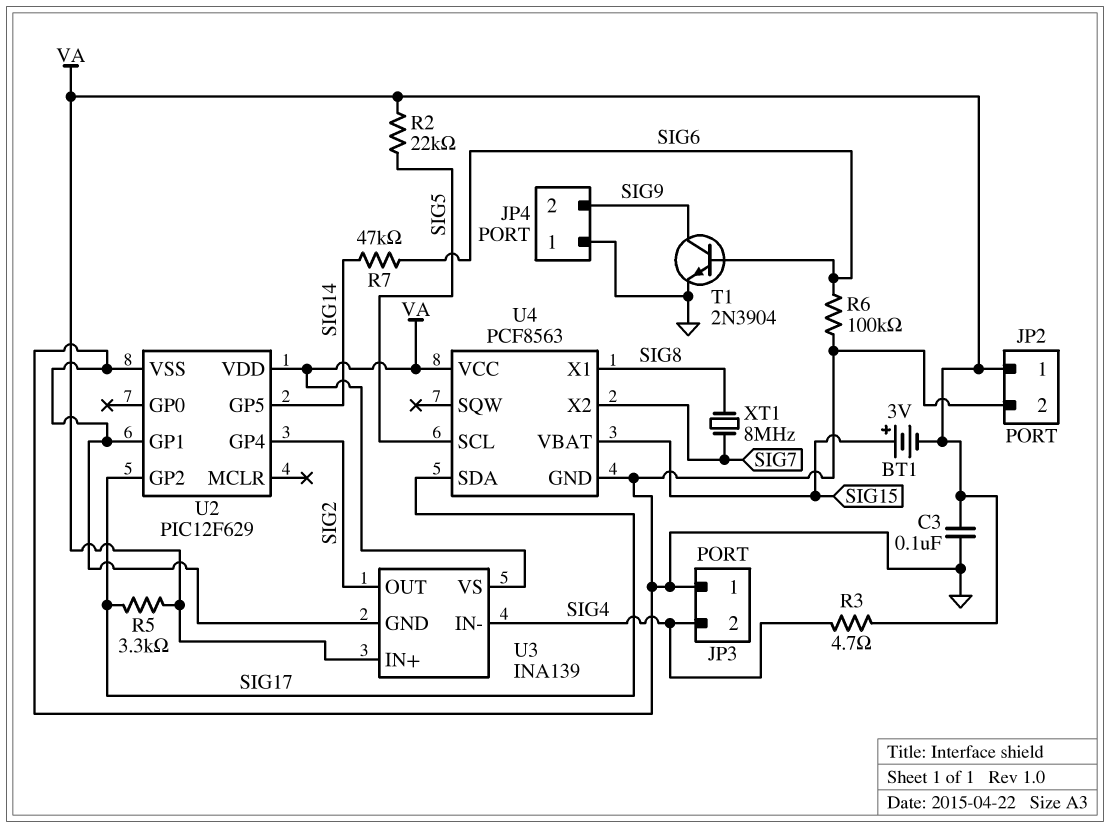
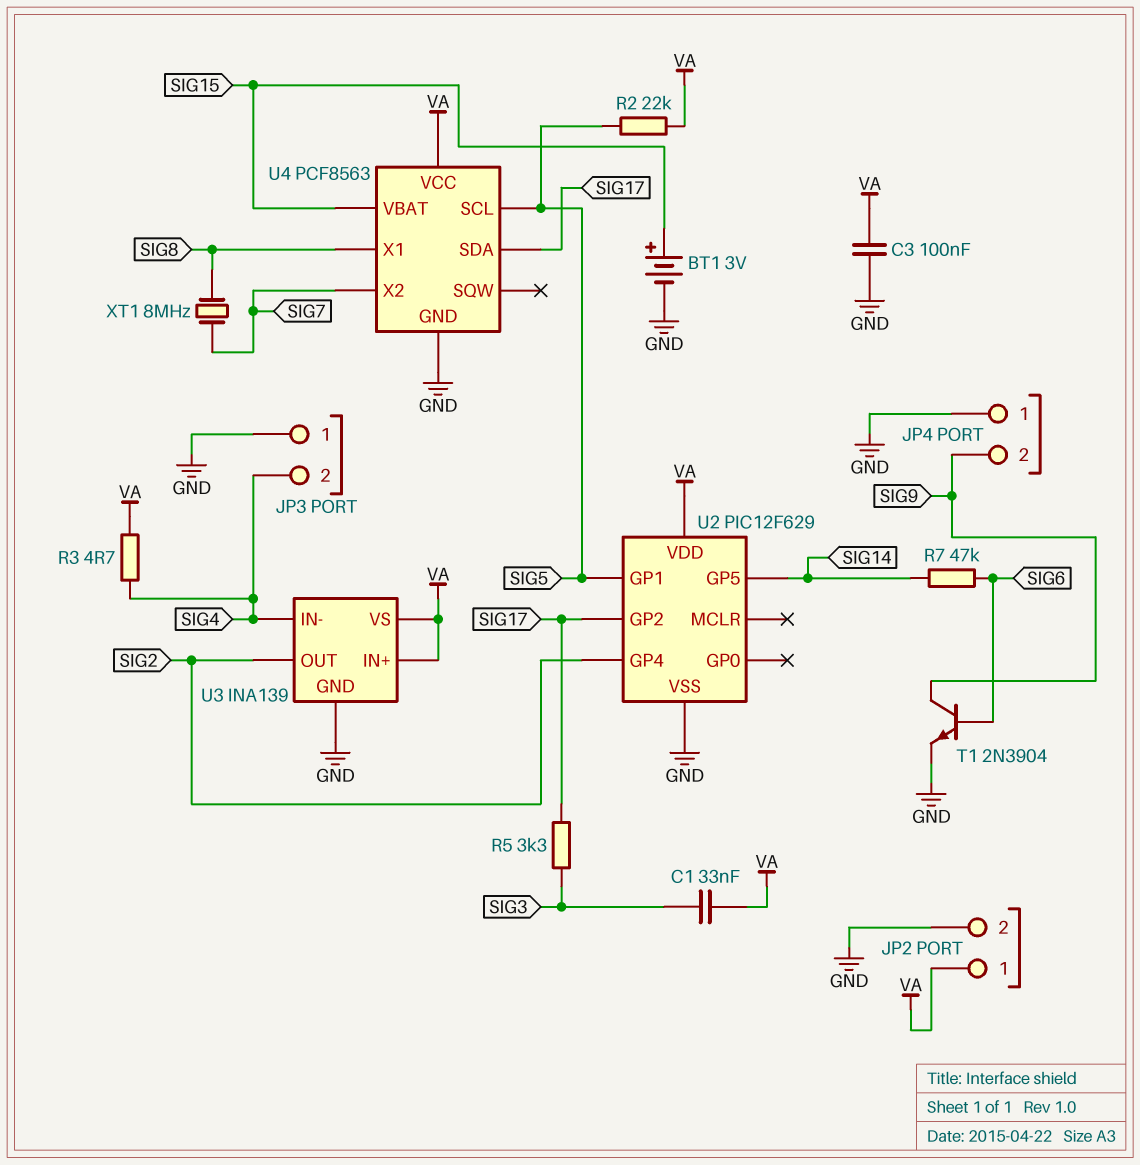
BT1: 3V (plus SIG15, minus VA) -> 3V (plus SIG15, minus GND)
C1: none -> 33nF (SIG3, VA)
R5: 3.3k (SIG17, VA) -> 3.3k (SIG3, SIG17)
R6: 100k (GND, SIG6) -> none
U2 pin GP1: GND -> SIG5

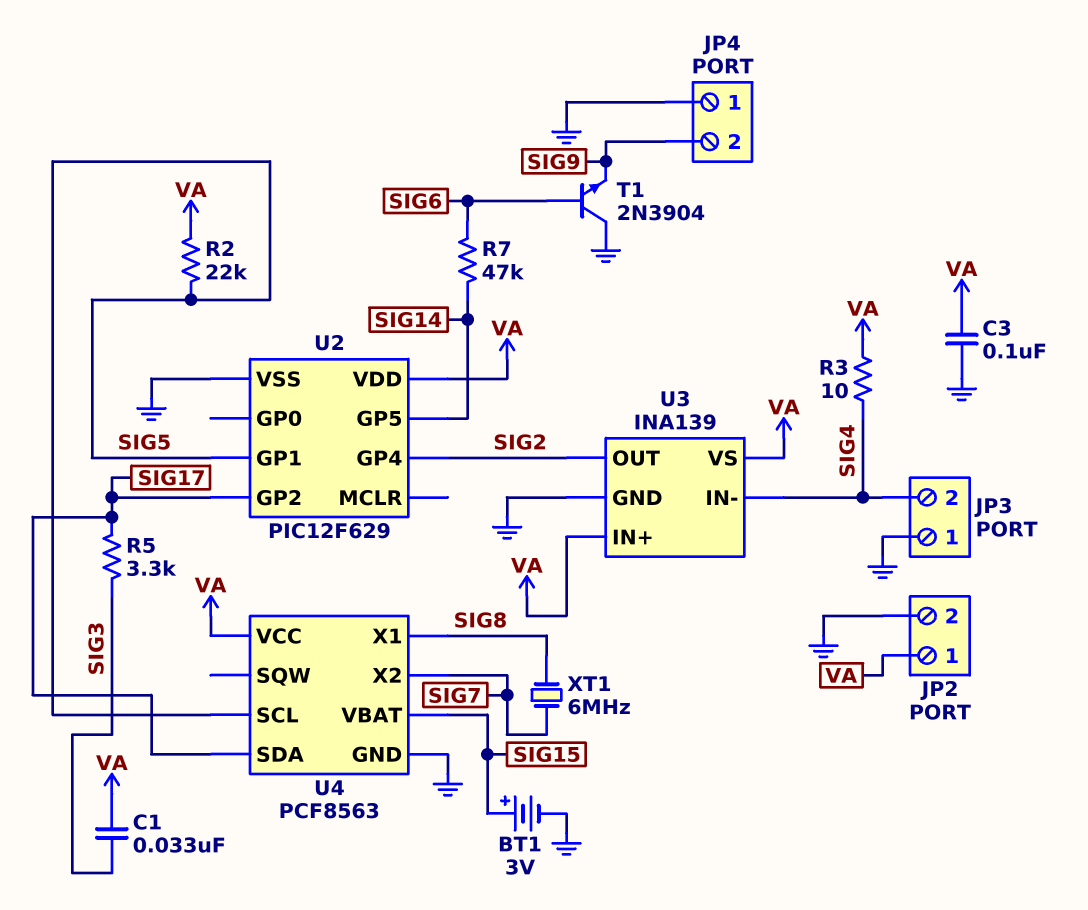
R3: 4.7 (SIG4, VA) -> 10 (SIG4, VA)
T1: NPN 2N3904 (B SIG6, C SIG9, E GND) -> NPN 2N3904 (B SIG6, C GND, E SIG9)
XT1: 8MHz (SIG7, SIG8) -> 6MHz (SIG7, SIG8)

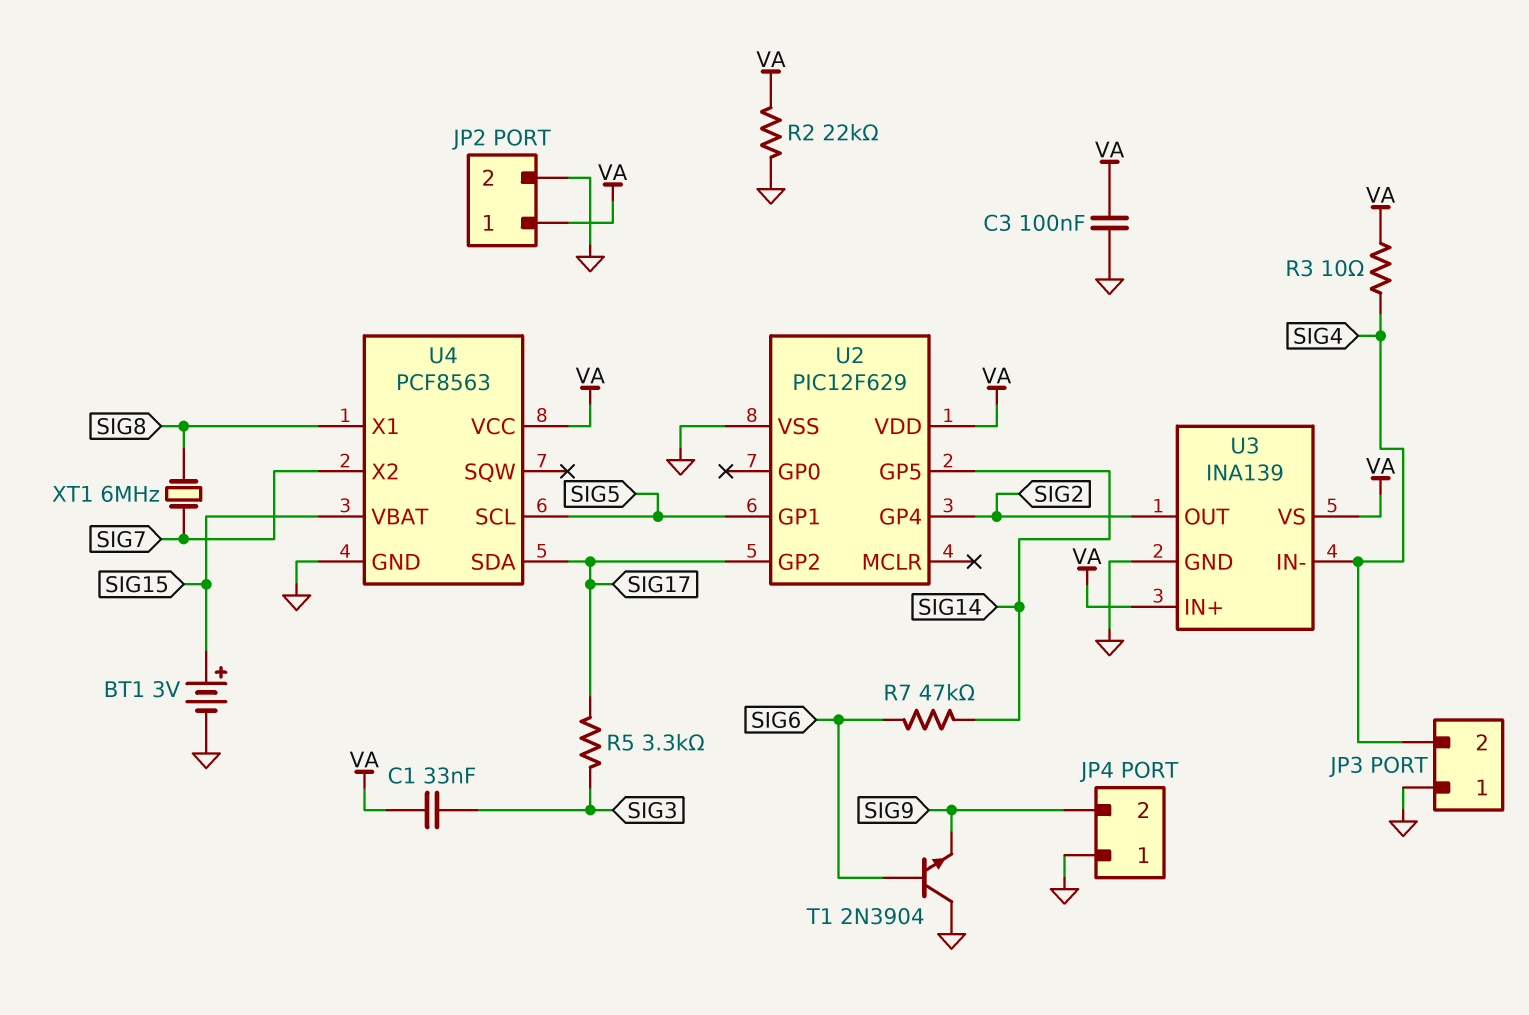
R2: 22k (SIG5, VA) -> 22k (GND, VA)

